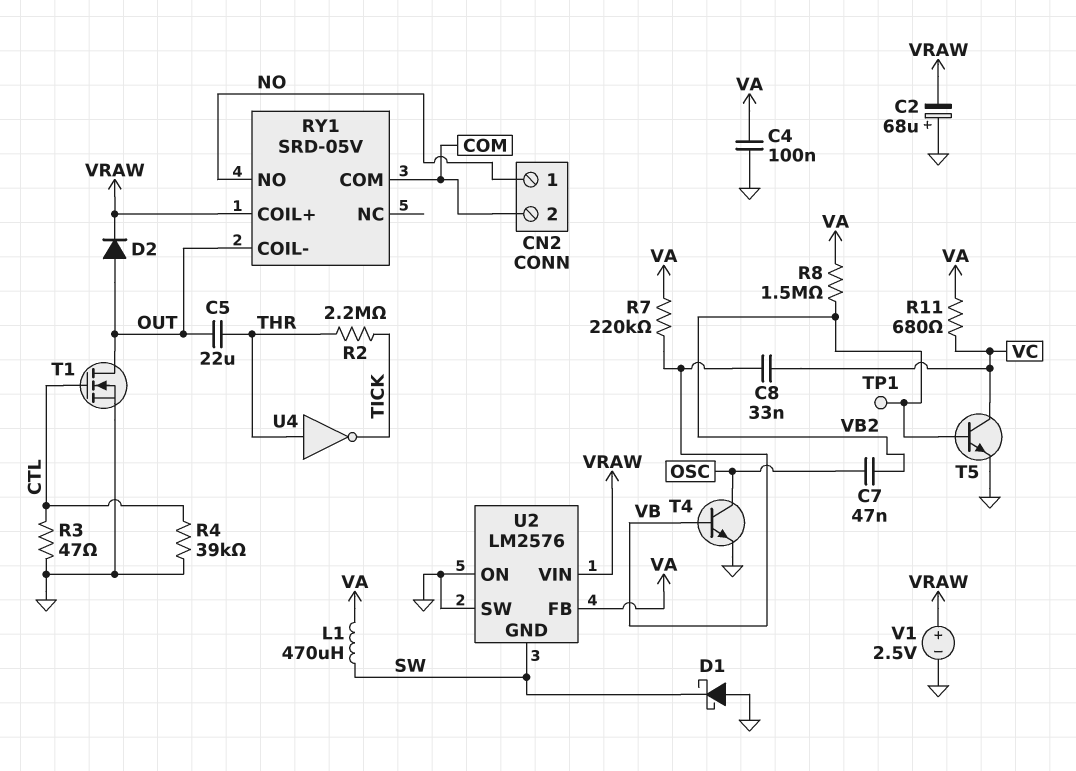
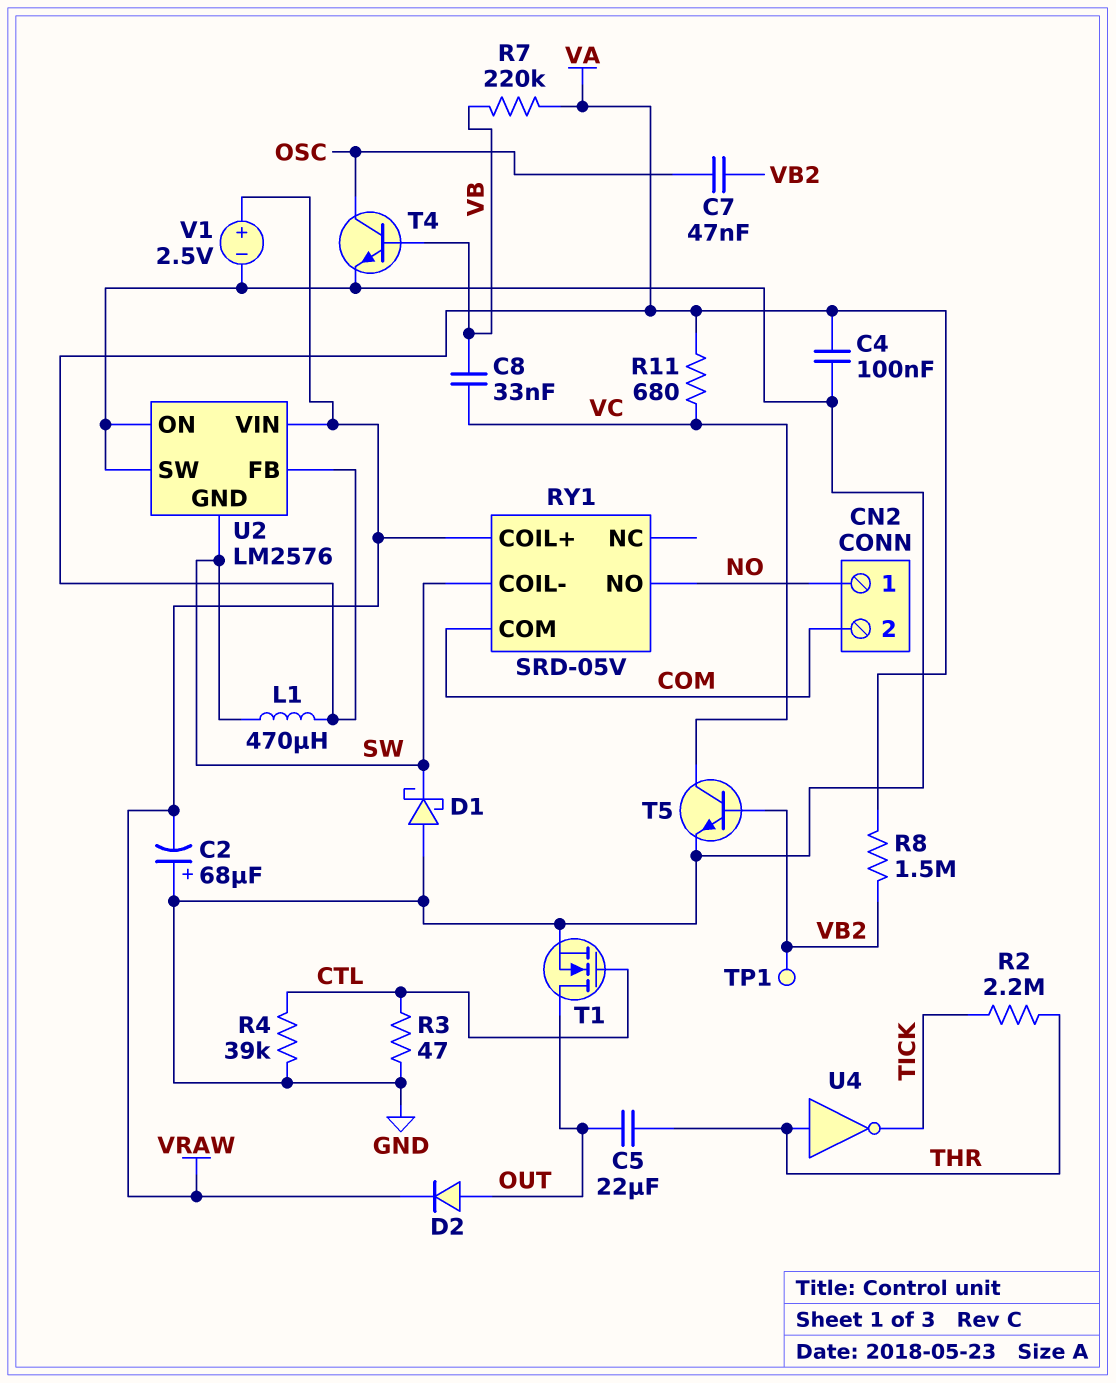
RY1 pin COIL-: OUT -> SW

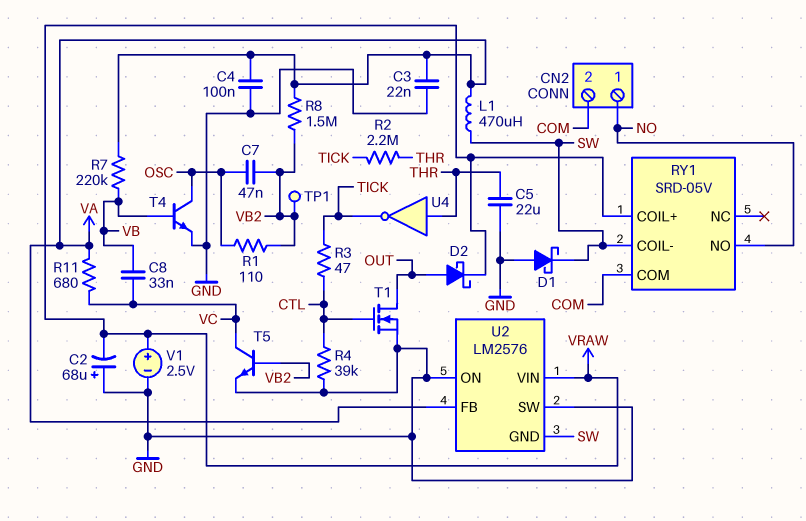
C3: none -> 22nF (GND, VA)
C5: 22uF (OUT, THR) -> 22uF (GND, THR)
D2: diode (A OUT, K VRAW) -> schottky (A OUT, K VRAW)
R1: none -> 110 (OSC, VB2)
R3: 47 (CTL, GND) -> 47 (CTL, TICK)

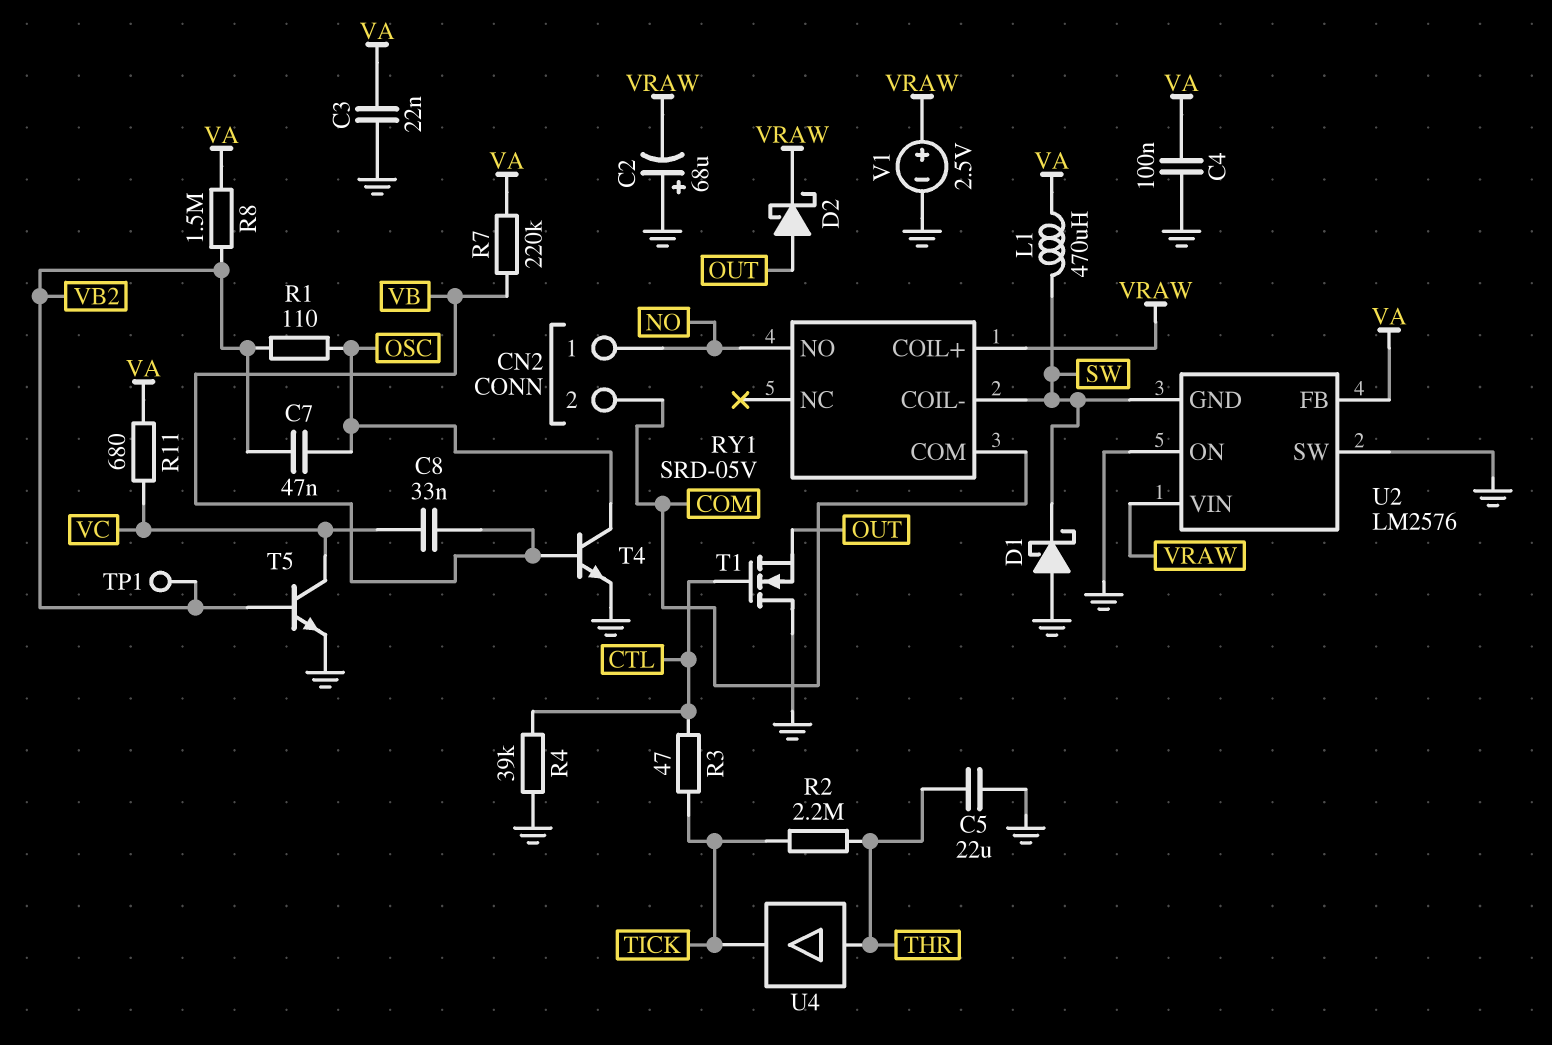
T1: NMOS (G CTL, D OUT, S GND) -> NMOS (G CTL, D GND, S OUT)
U4: NOT (in THR, out TICK) -> buffer (in THR, out TICK)

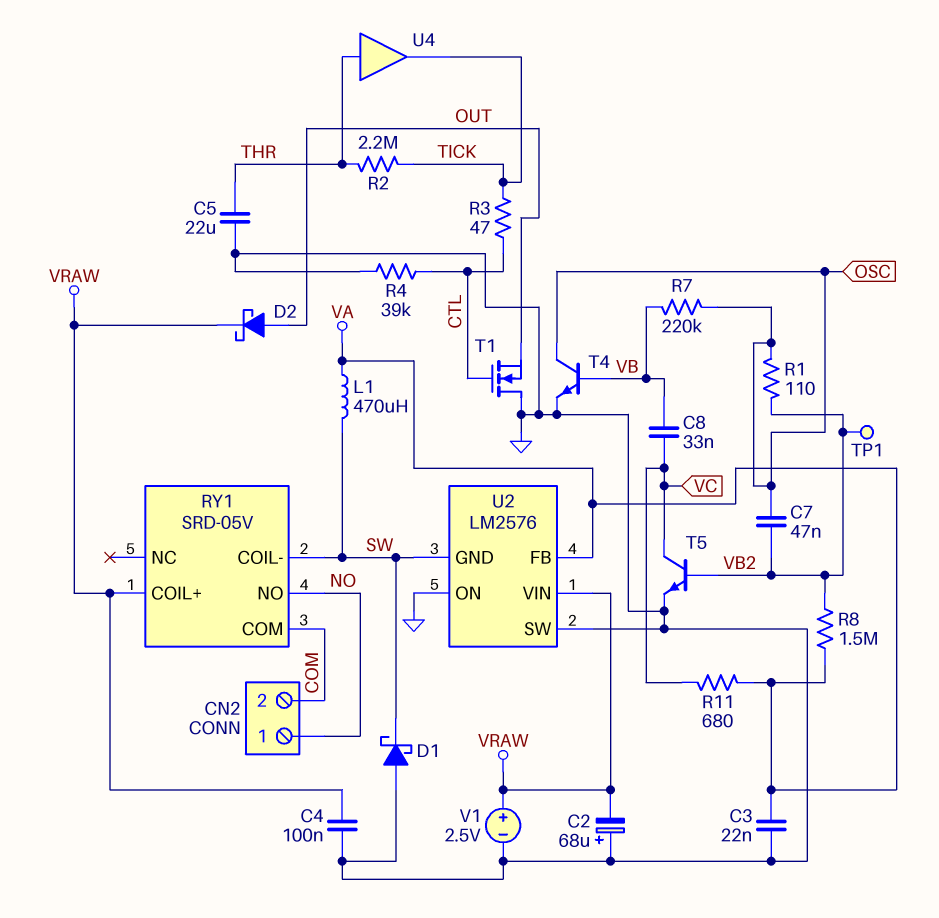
C4: 100nF (GND, VA) -> 100nF (GND, VRAW)
R7: 220k (VA, VB) -> 220k (OSC, VB)

